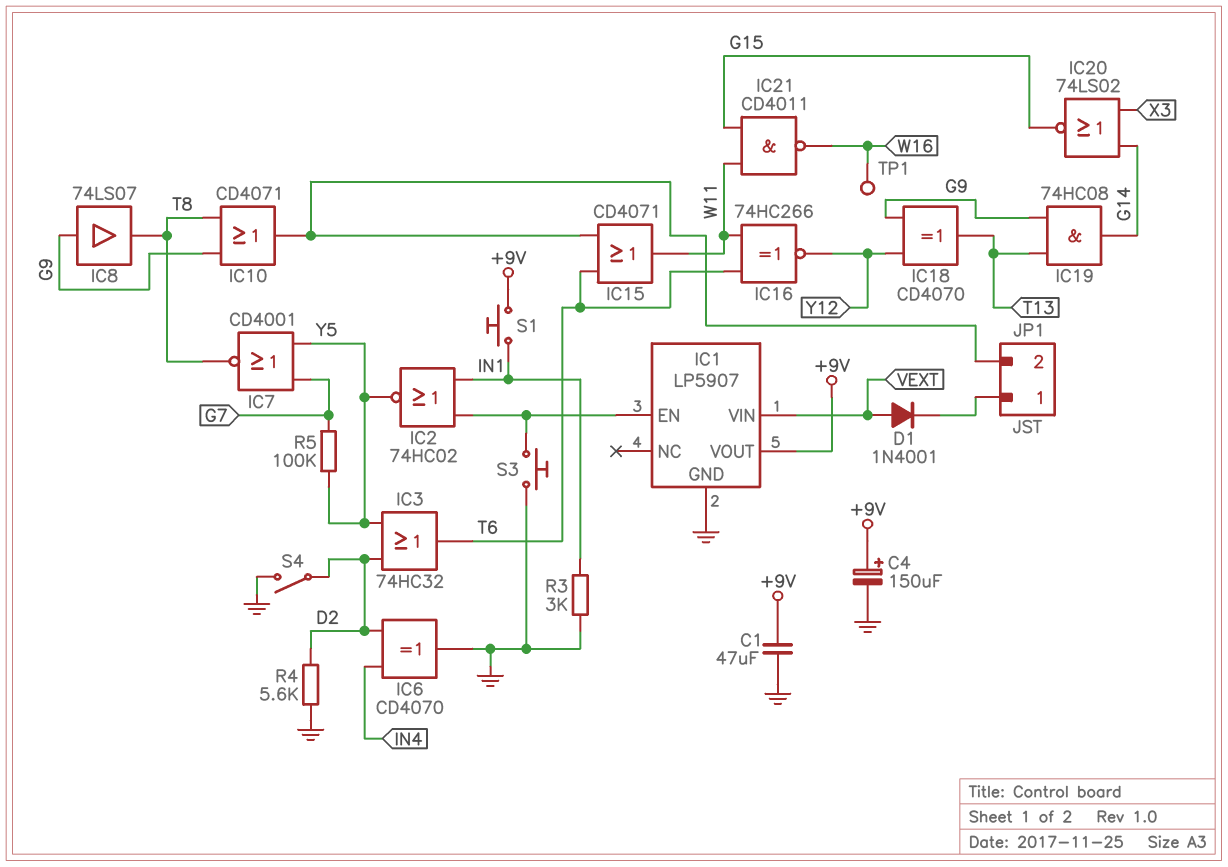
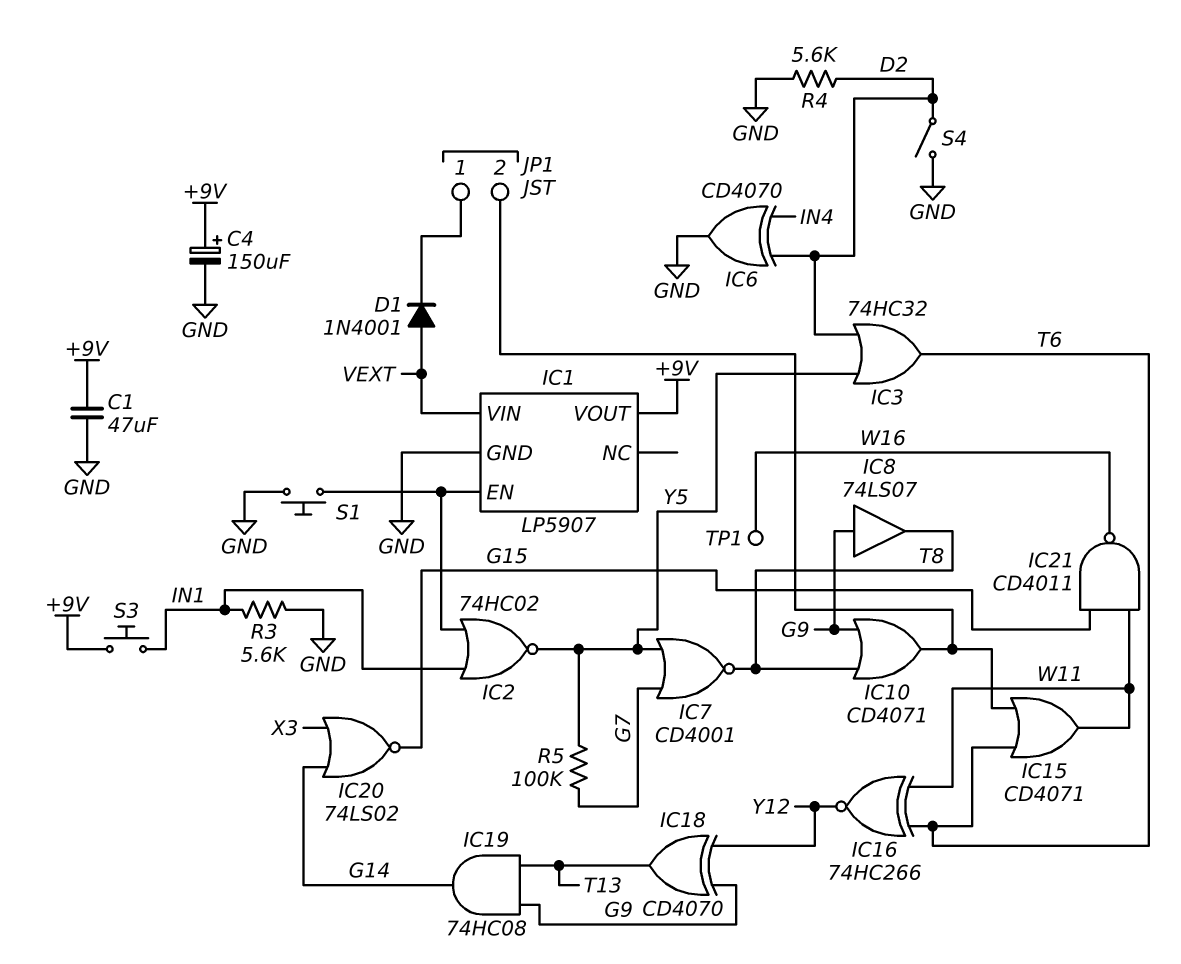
R3: 3k (GND, IN1) -> 5.6k (GND, IN1)
S1: button (+9V, IN1) -> button (GND, IC1/EN)
S3: button (GND, IC1/EN) -> button (+9V, IN1)

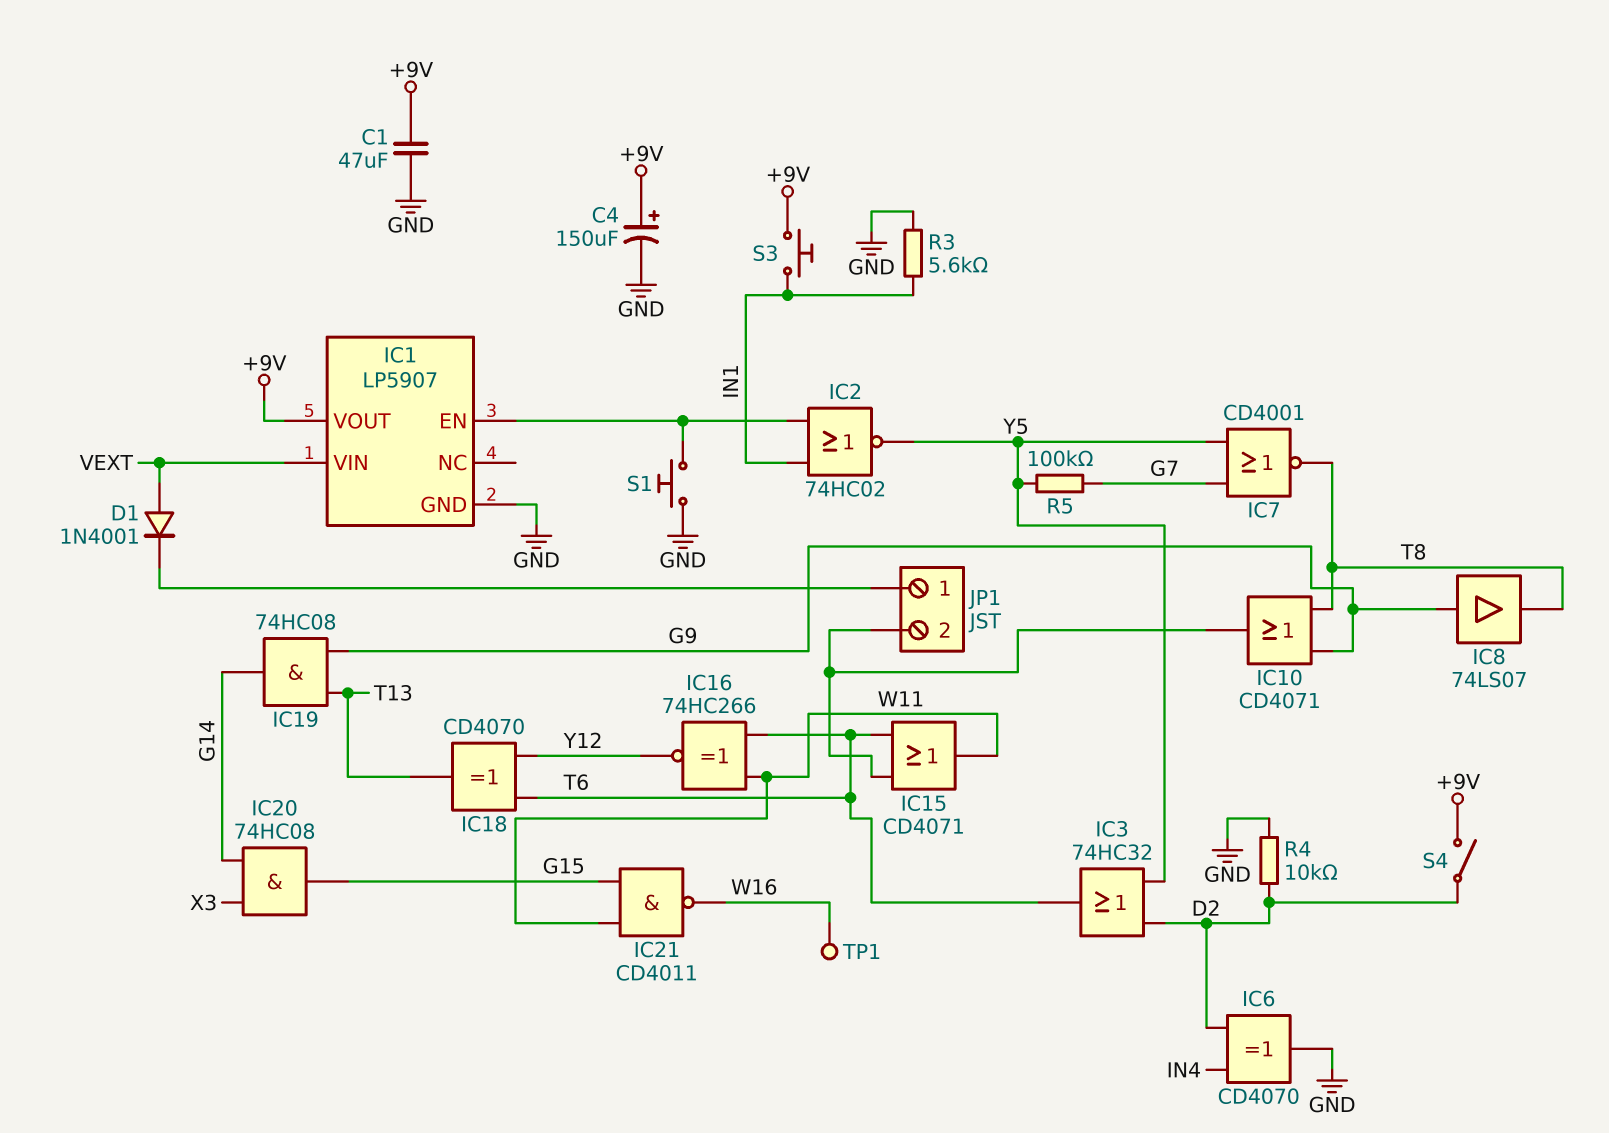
IC18: XOR CD4070 (in G9, in Y12, out T13) -> XOR CD4070 (in T6, in Y12, out T13)
IC20: NOR 74LS02 (in G14, in X3, out G15) -> AND 74HC08 (in G14, in X3, out G15)
R4: 5.6k (D2, GND) -> 10k (D2, GND)
S4: switch (D2, GND) -> switch (+9V, D2)

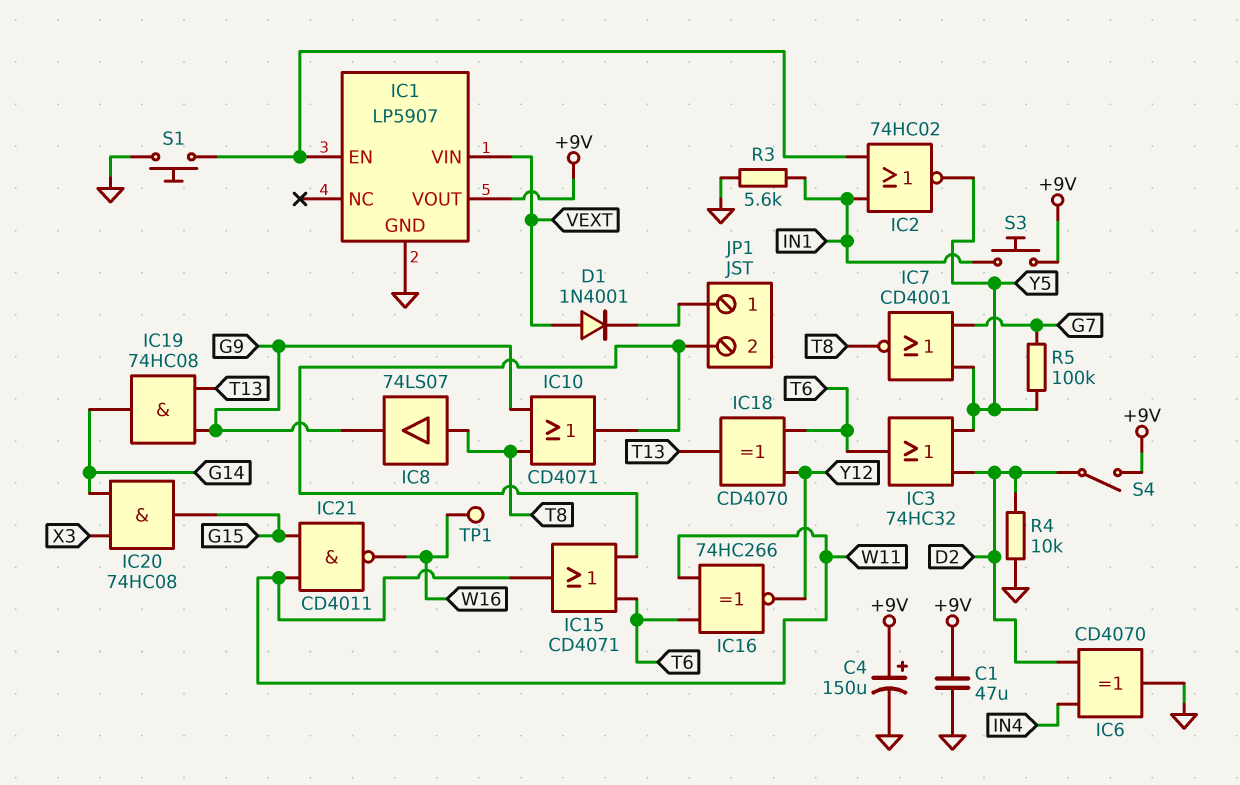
IC8: buffer 74LS07 (in G9, out T8) -> buffer 74LS07 (in T8, out G9)

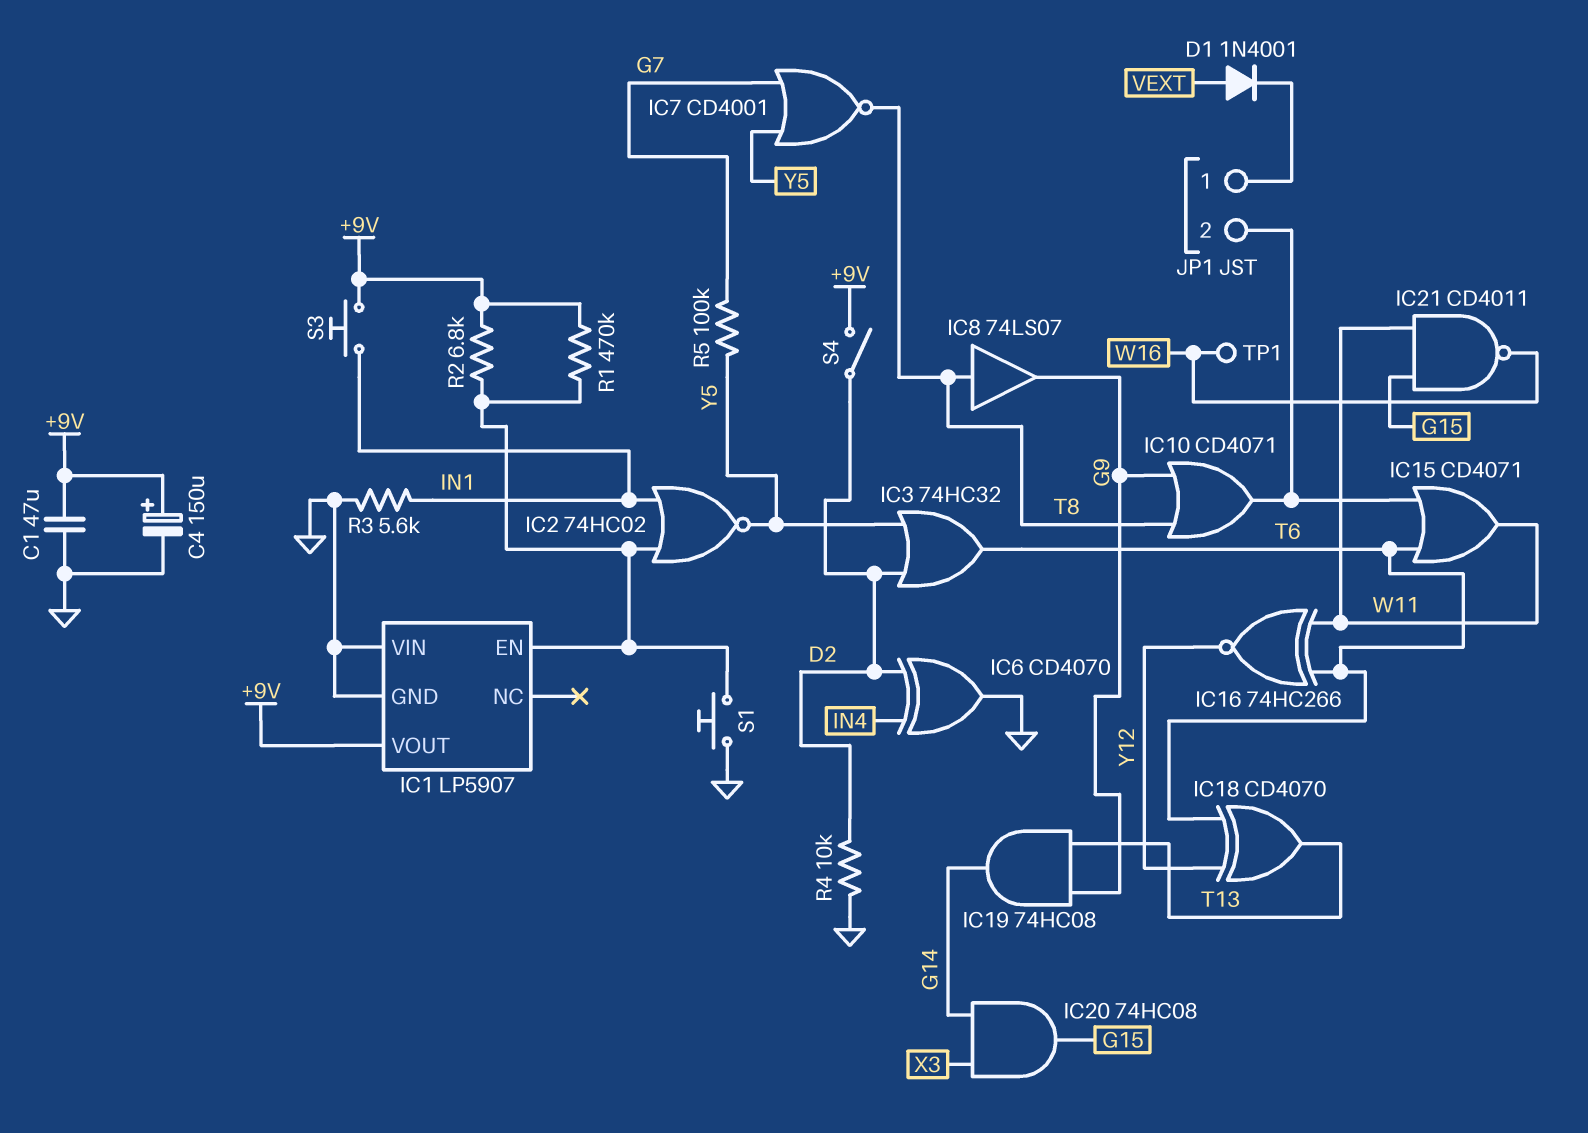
IC1 pin VIN: VEXT -> GND
R1: none -> 470k (+9V, IC1/EN)
R2: none -> 6.8k (+9V, IC1/EN)

